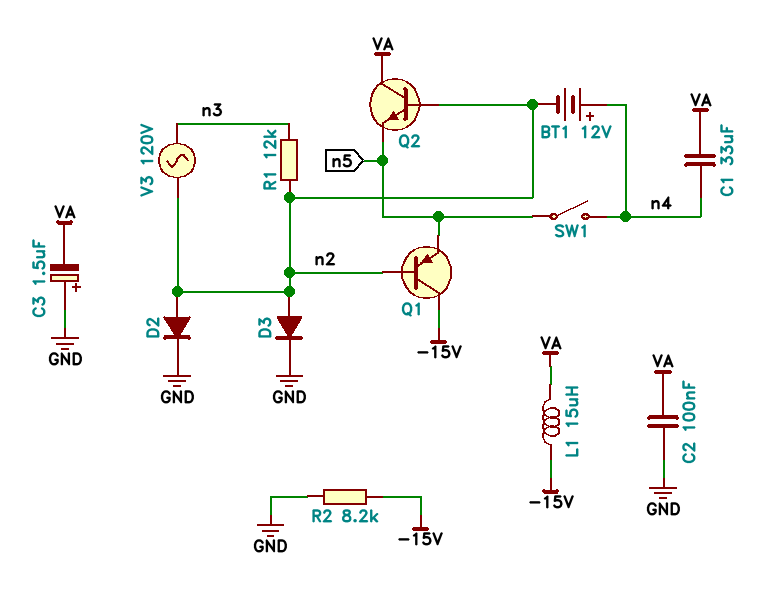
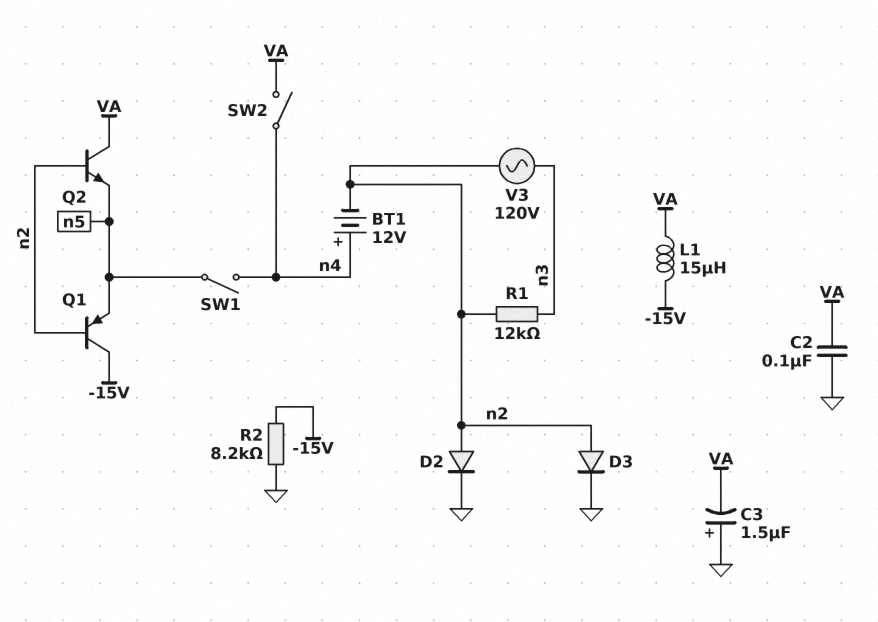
C1: 33uF (VA, n4) -> none
SW2: none -> switch (VA, n4)

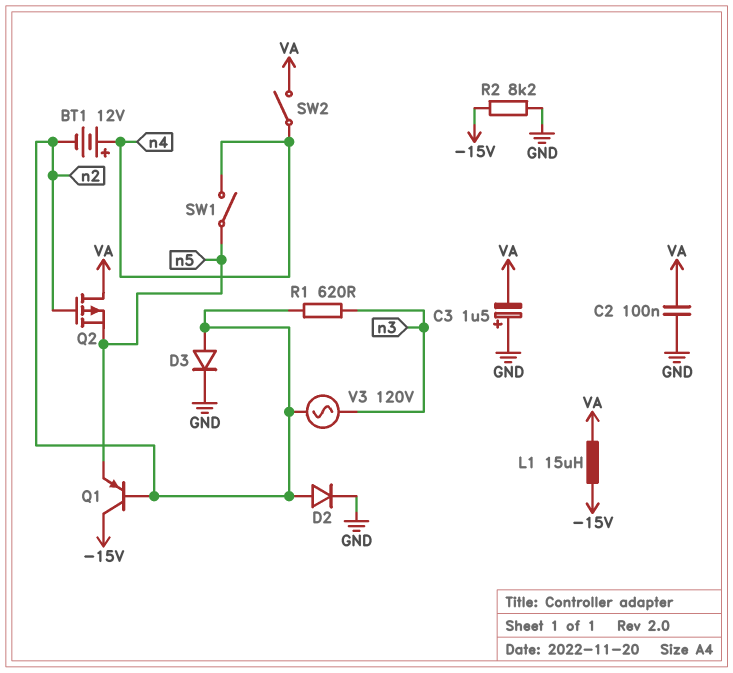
Q2: NPN (B n2, C VA, E n5) -> PMOS (G n2, D VA, S n5)
R1: 12k (n2, n3) -> 620 (n2, n3)

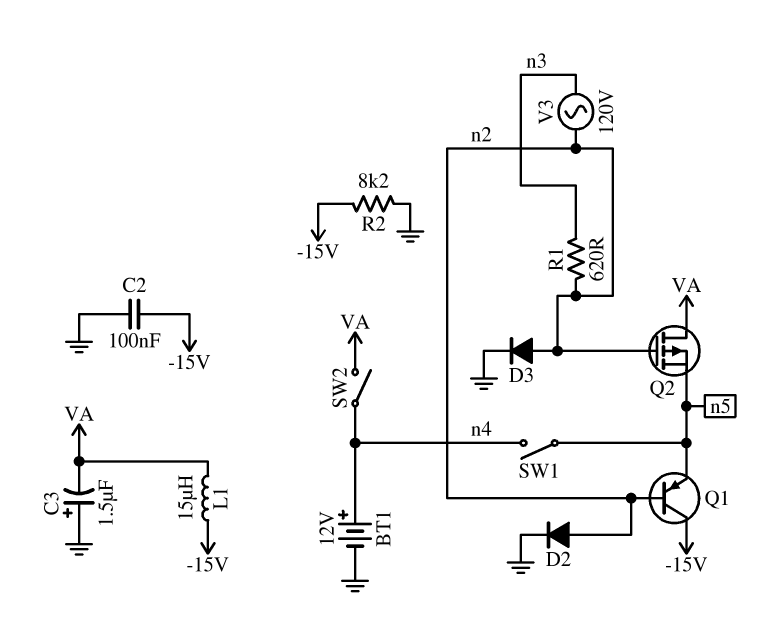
BT1: 12V (plus n4, minus n2) -> 12V (plus n4, minus GND)
C2: 100nF (GND, VA) -> 100nF (-15V, GND)

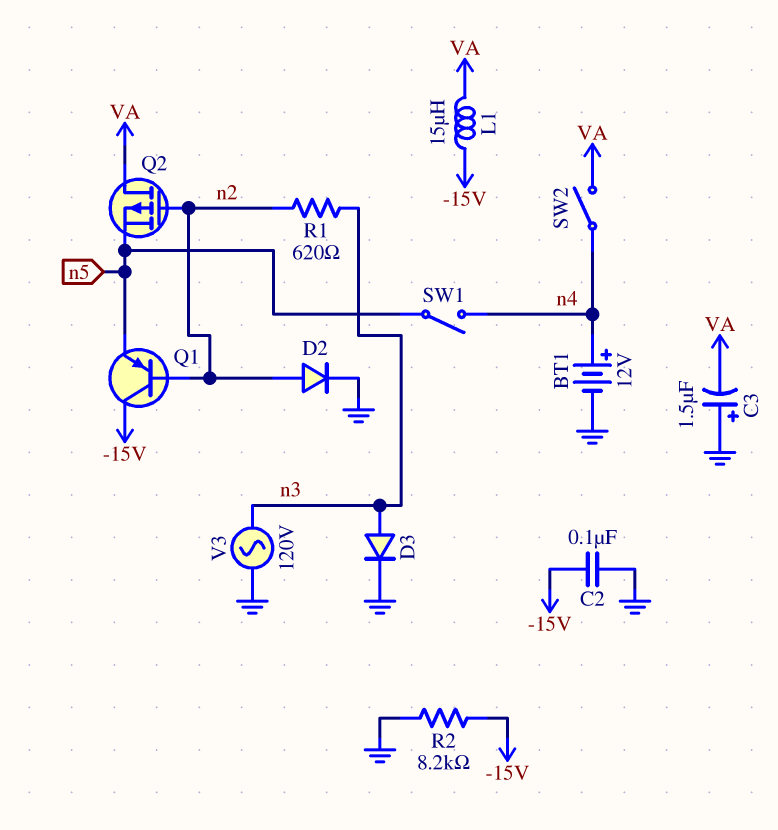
D3: diode (A n2, K GND) -> diode (A n3, K GND)
V3: AC 120V (n2, n3) -> AC 120V (GND, n3)

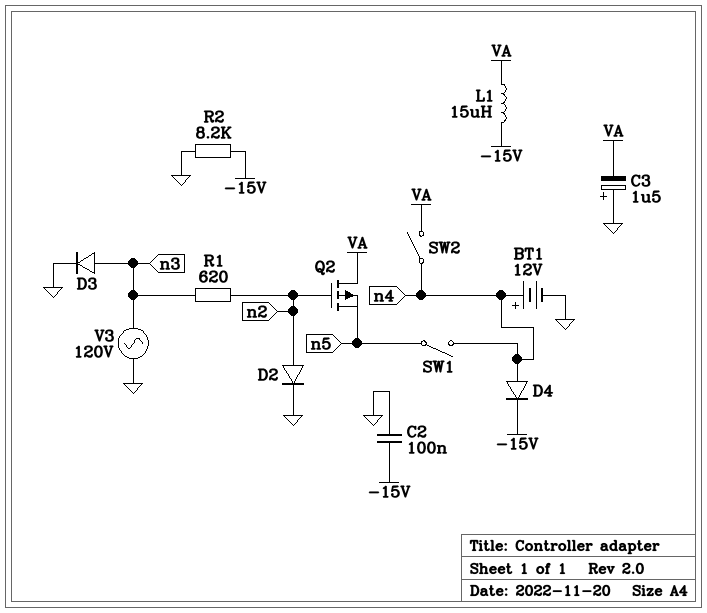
D4: none -> diode (A n4, K -15V)
Q1: PNP (B n2, C -15V, E n5) -> none

